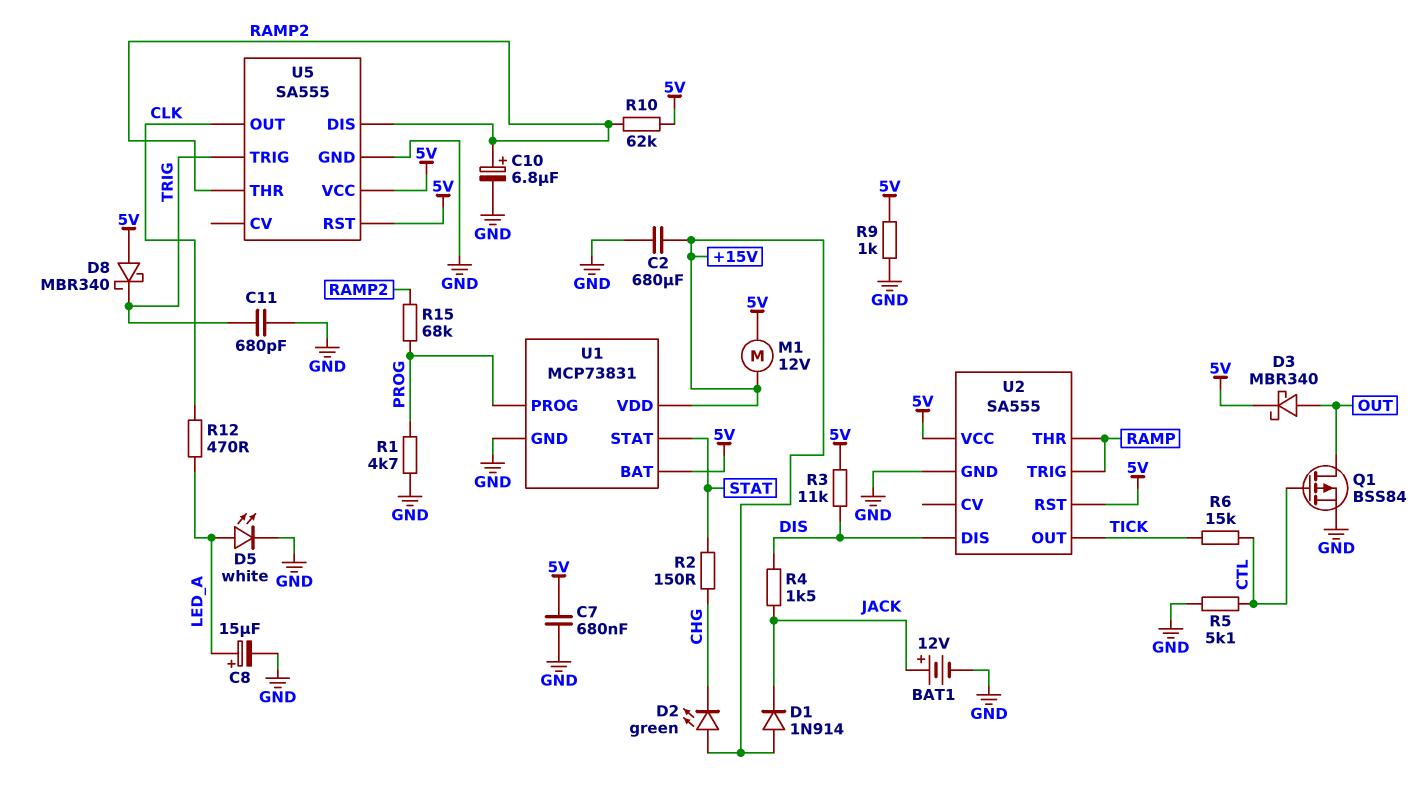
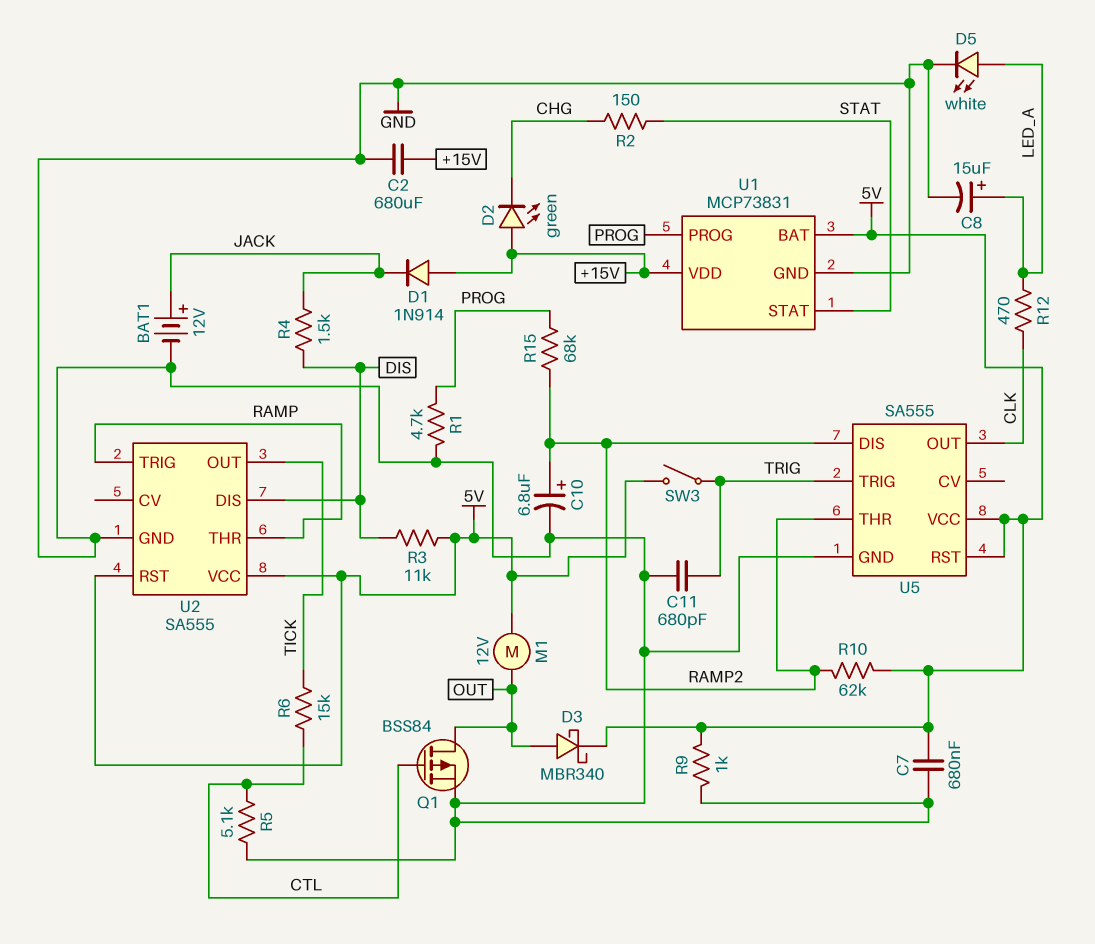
D8: schottky MBR340 (A 5V, K TRIG) -> none
M1: motor 12V (+15V, 5V) -> motor 12V (5V, OUT)
SW3: none -> switch (5V, TRIG)

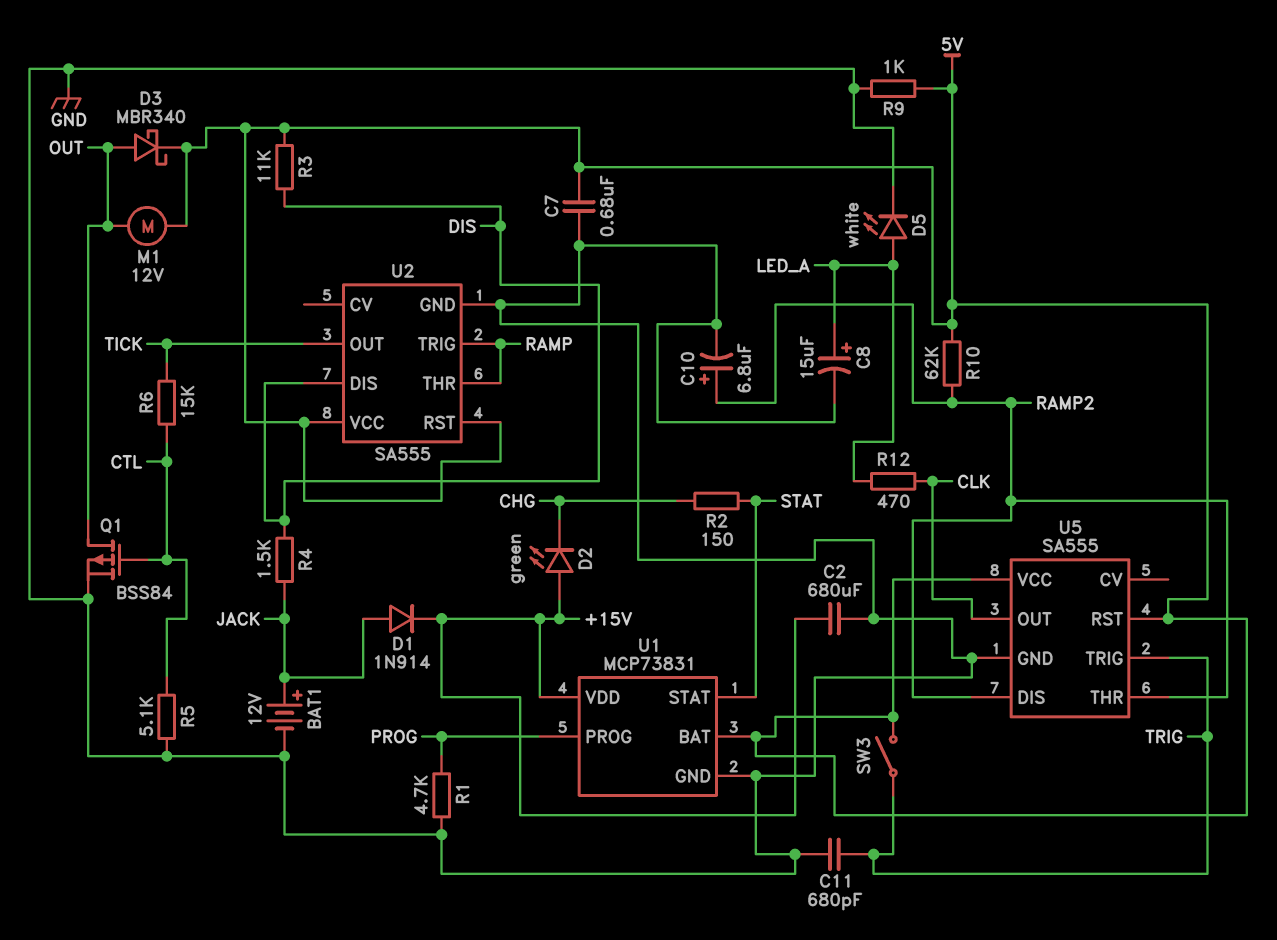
D1: diode 1N914 (A +15V, K JACK) -> diode 1N914 (A JACK, K +15V)
R15: 68k (PROG, RAMP2) -> none

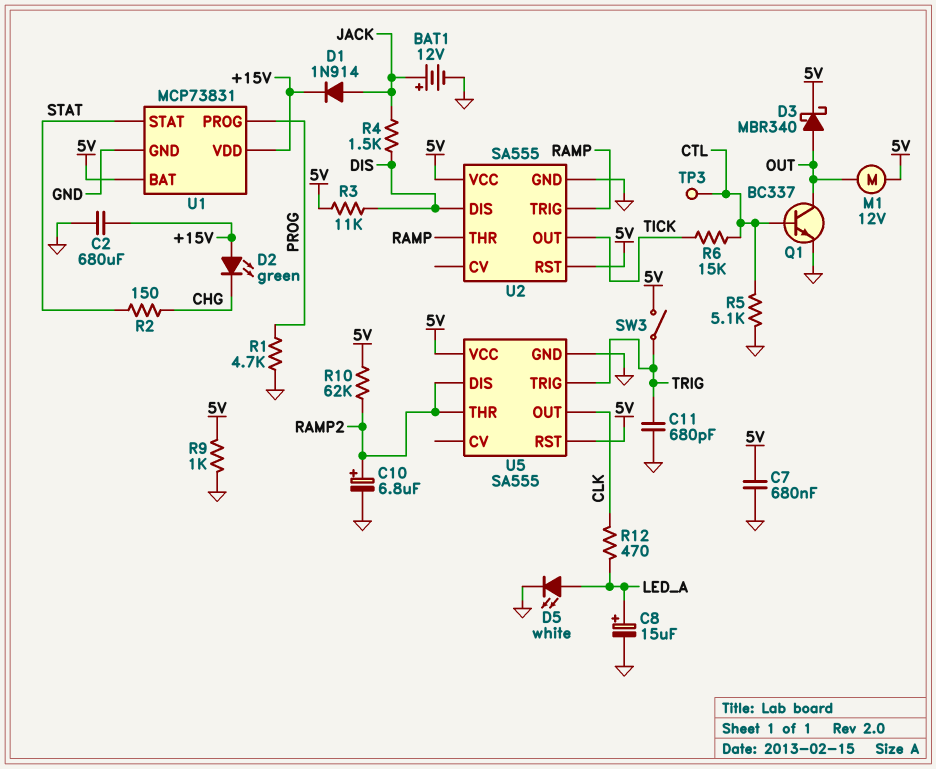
Q1: PMOS BSS84 (G CTL, D OUT, S GND) -> NPN BC337 (B CTL, C OUT, E GND)
TP3: none -> test point (CTL)

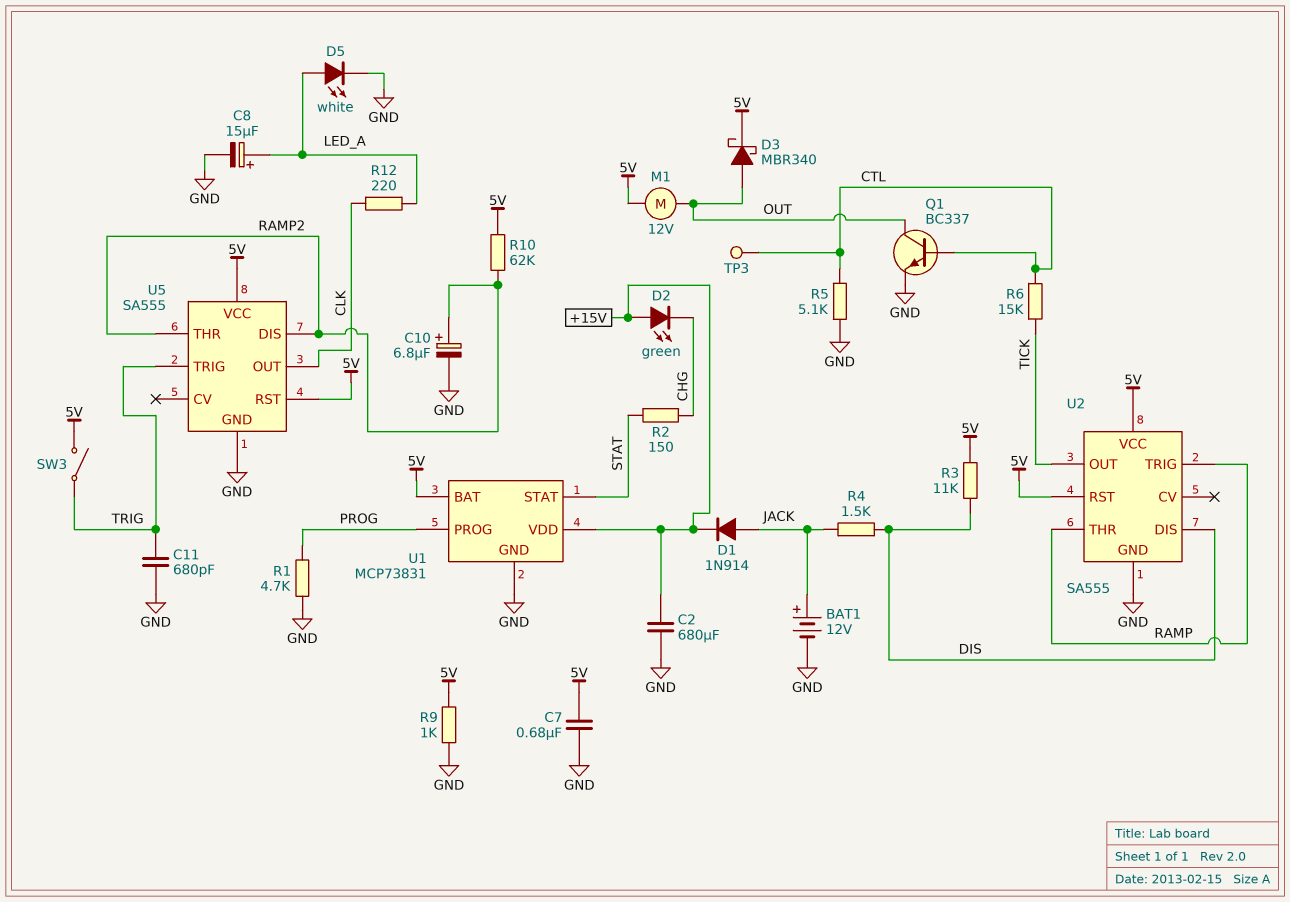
R12: 470 (CLK, LED_A) -> 220 (CLK, LED_A)

